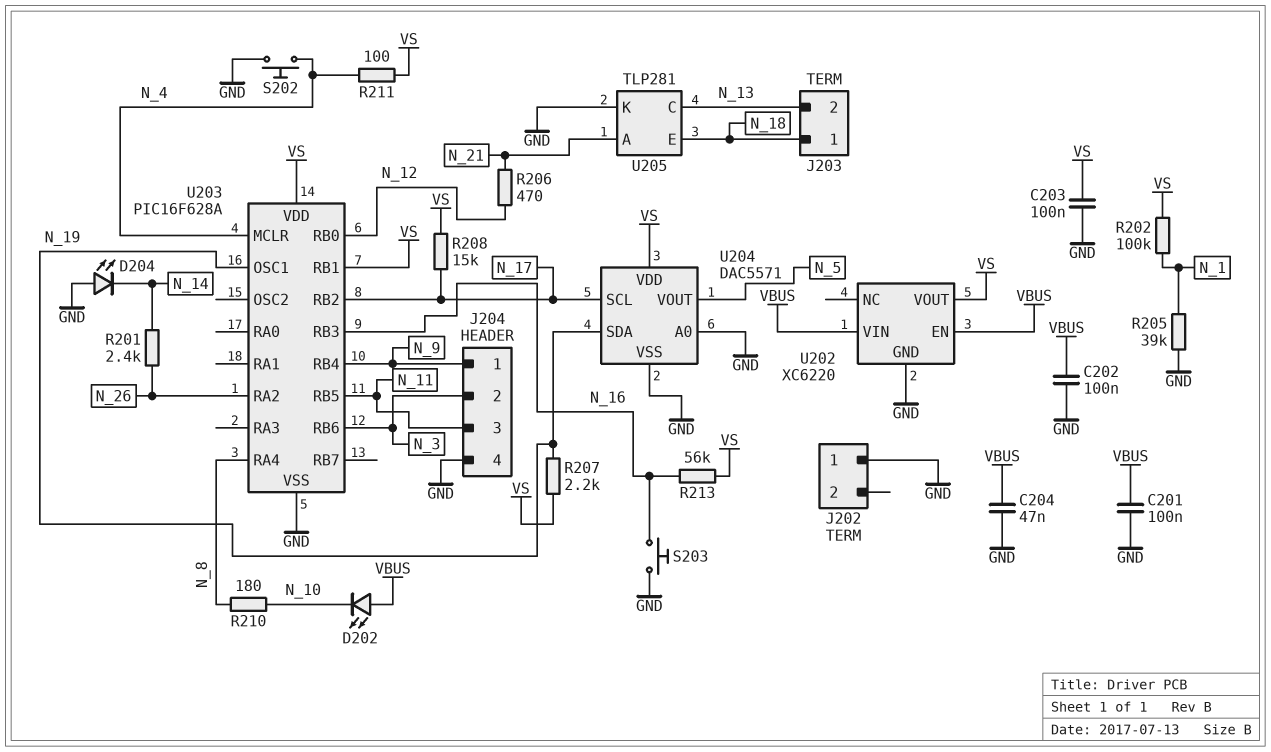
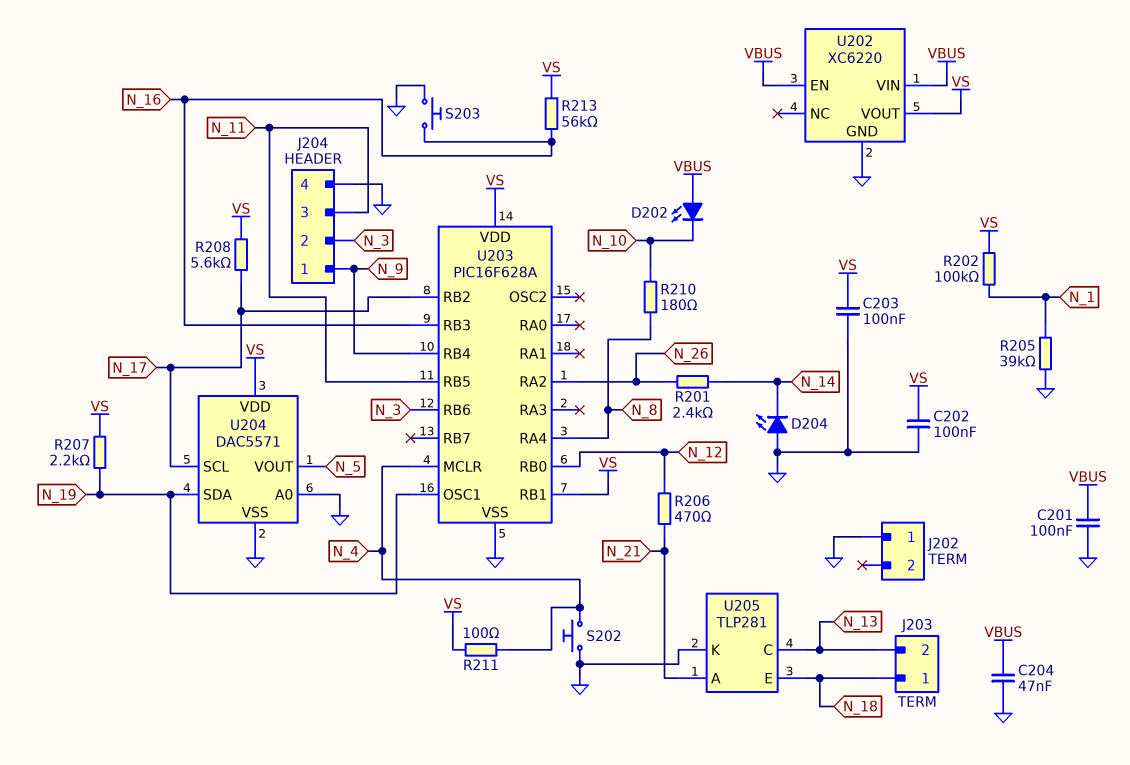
C202: 100nF (GND, VBUS) -> 100nF (GND, VS)
R208: 15k (N_17, VS) -> 5.6k (N_17, VS)

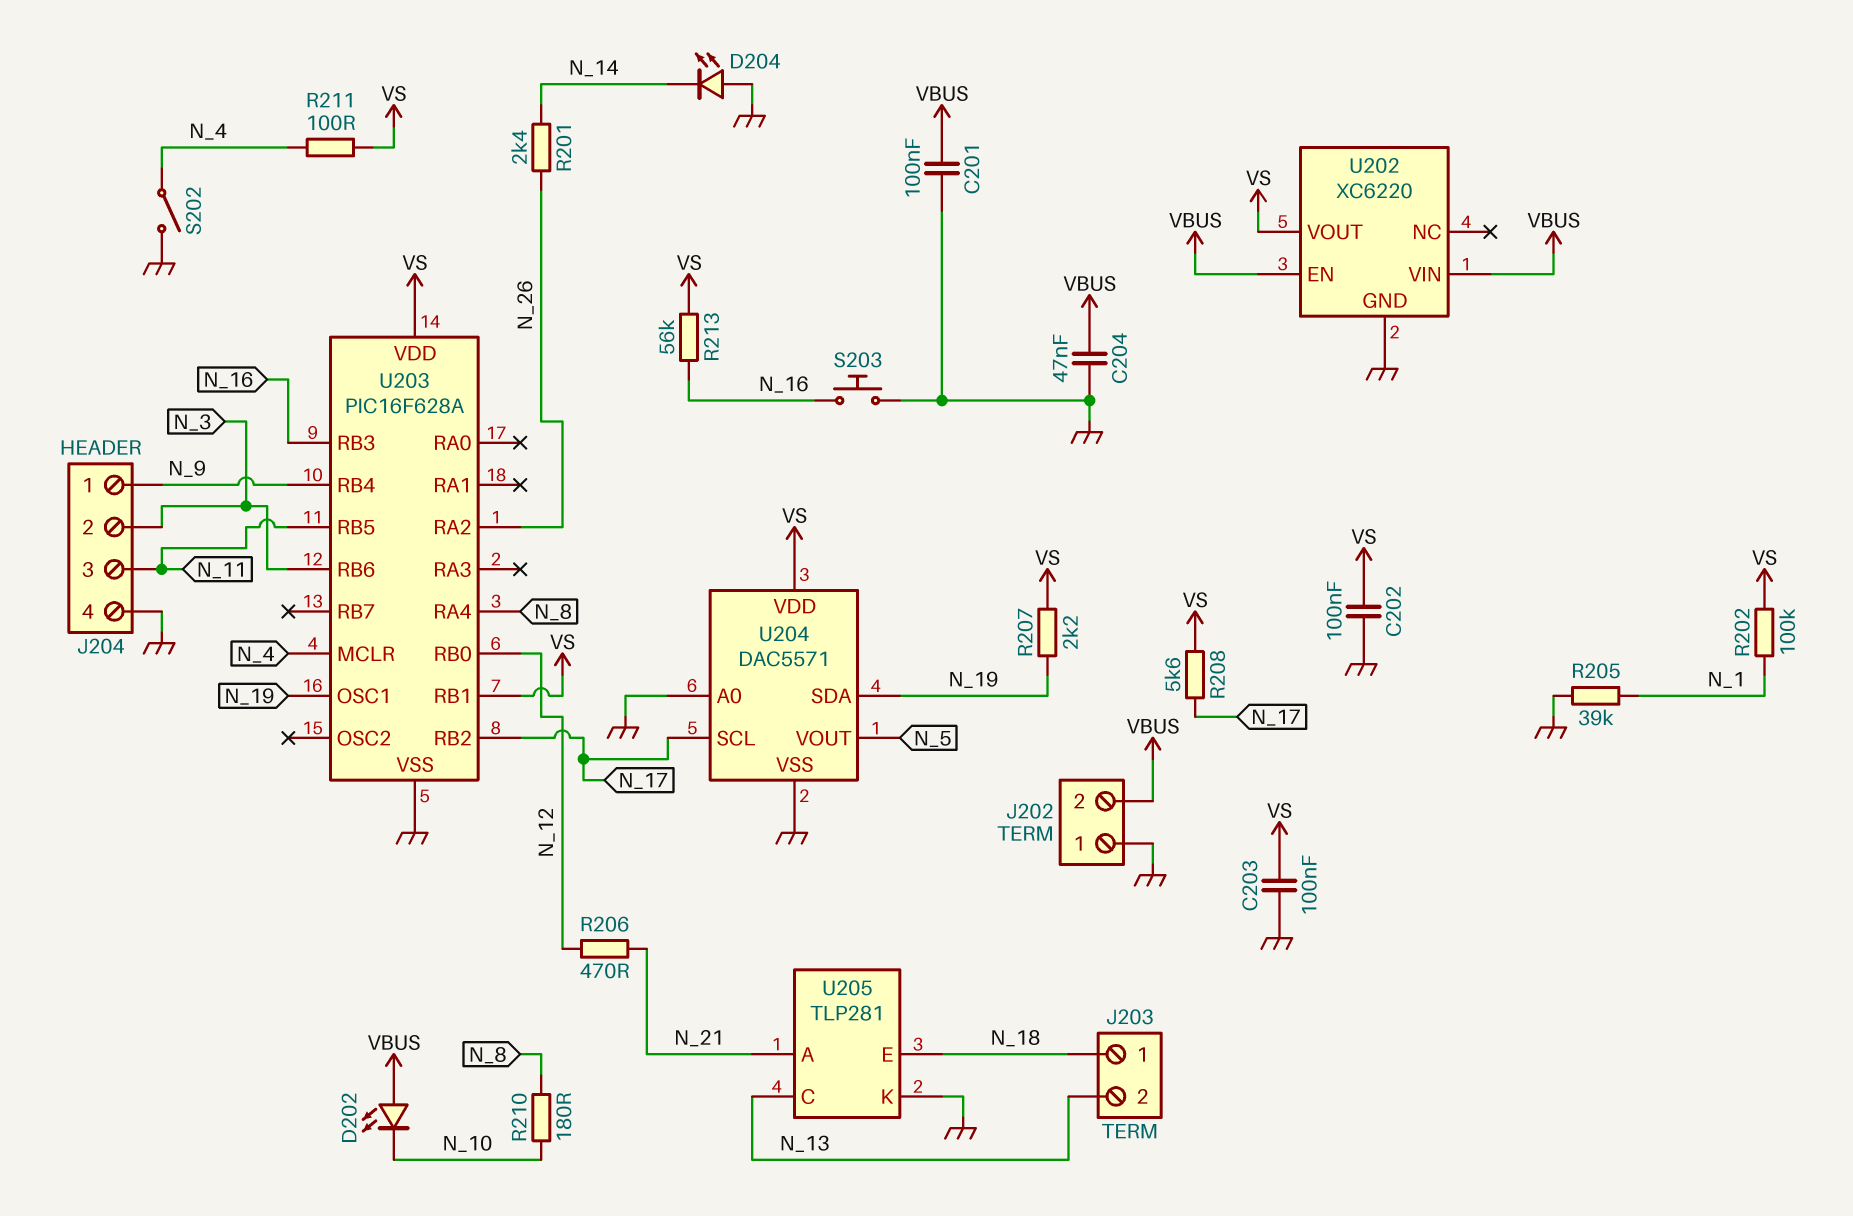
J202 pin 2: none -> VBUS
S202: button (GND, N_4) -> switch (GND, N_4)

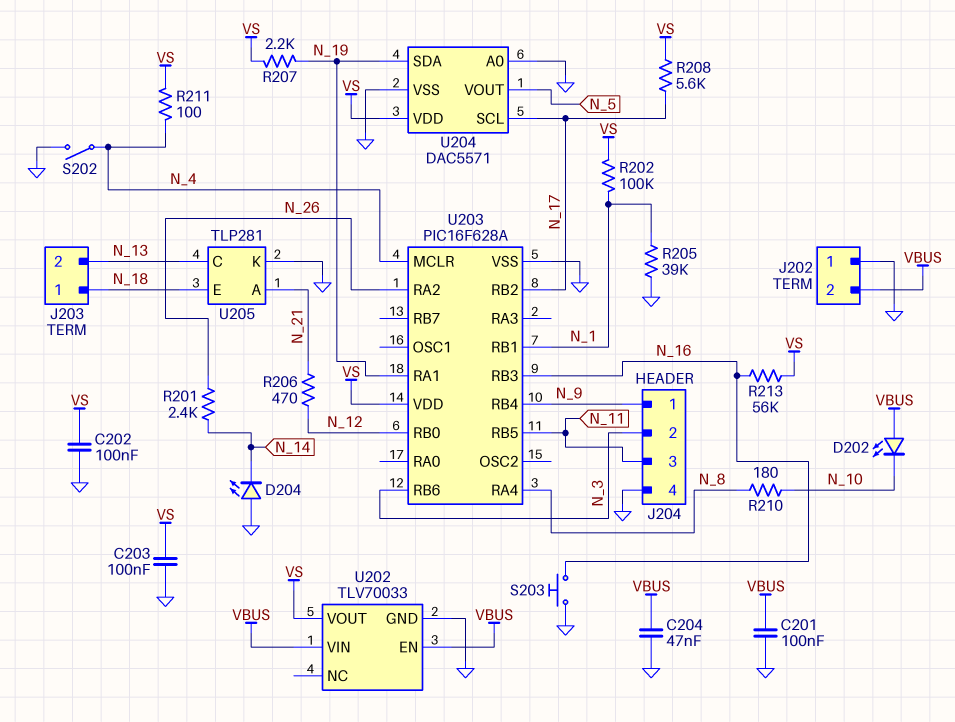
U202: XC6220 -> TLV70033
U203 pin OSC1: N_19 -> none
U203 pin RA1: none -> N_19
U203 pin RB1: VS -> N_1

